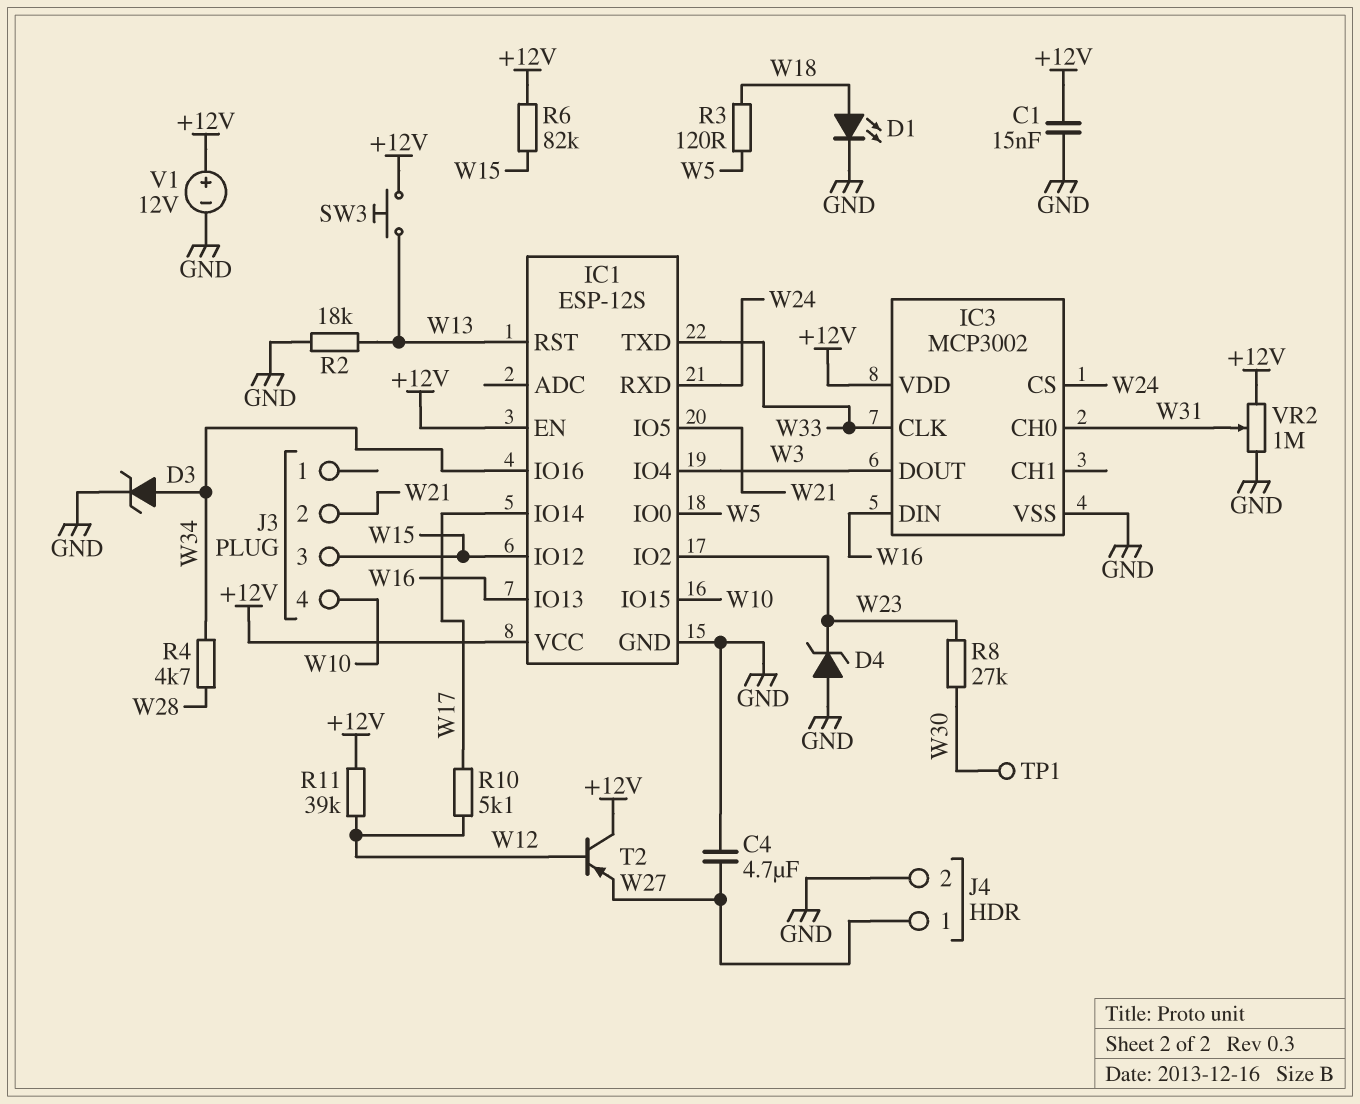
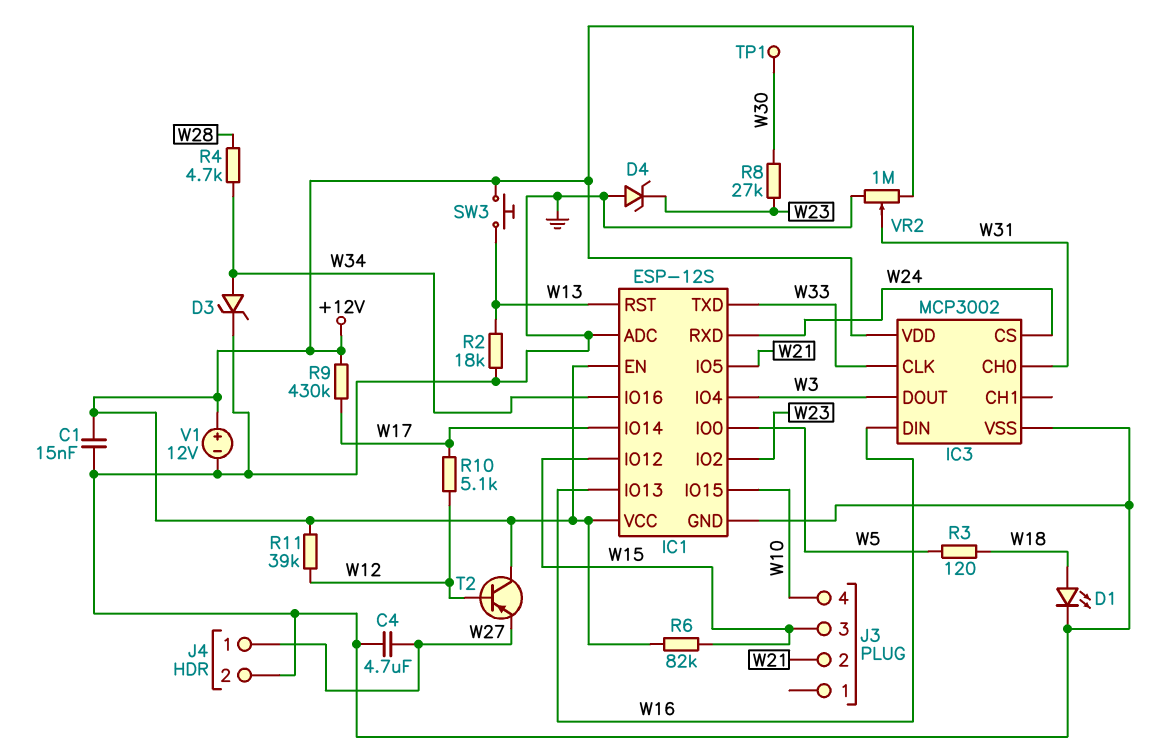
IC1 pin ADC: none -> GND
R9: none -> 430k (+12V, W17)

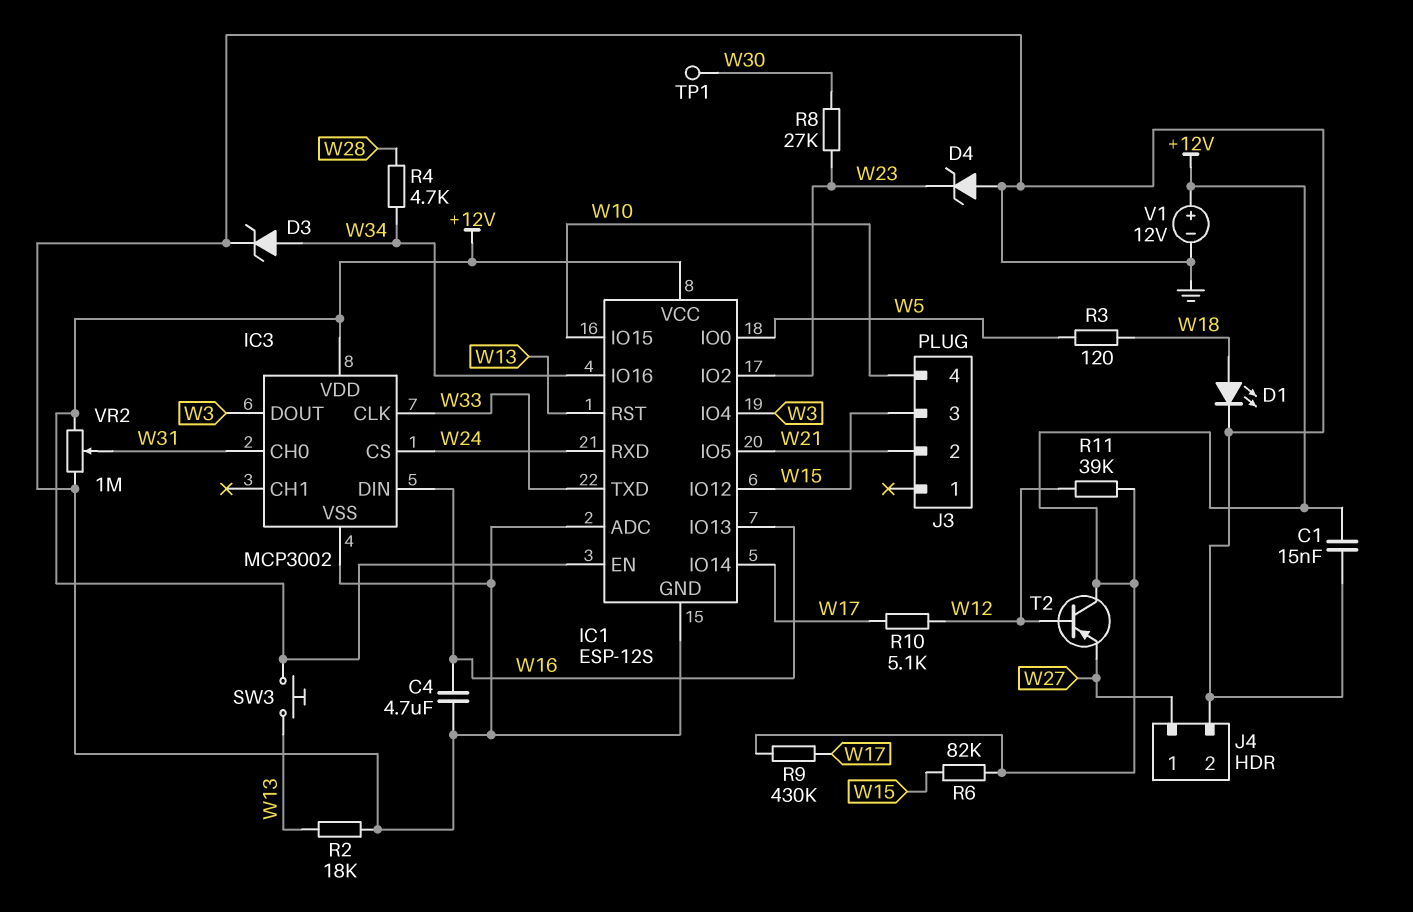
C4: 4.7uF (GND, W27) -> 4.7uF (GND, W16)

